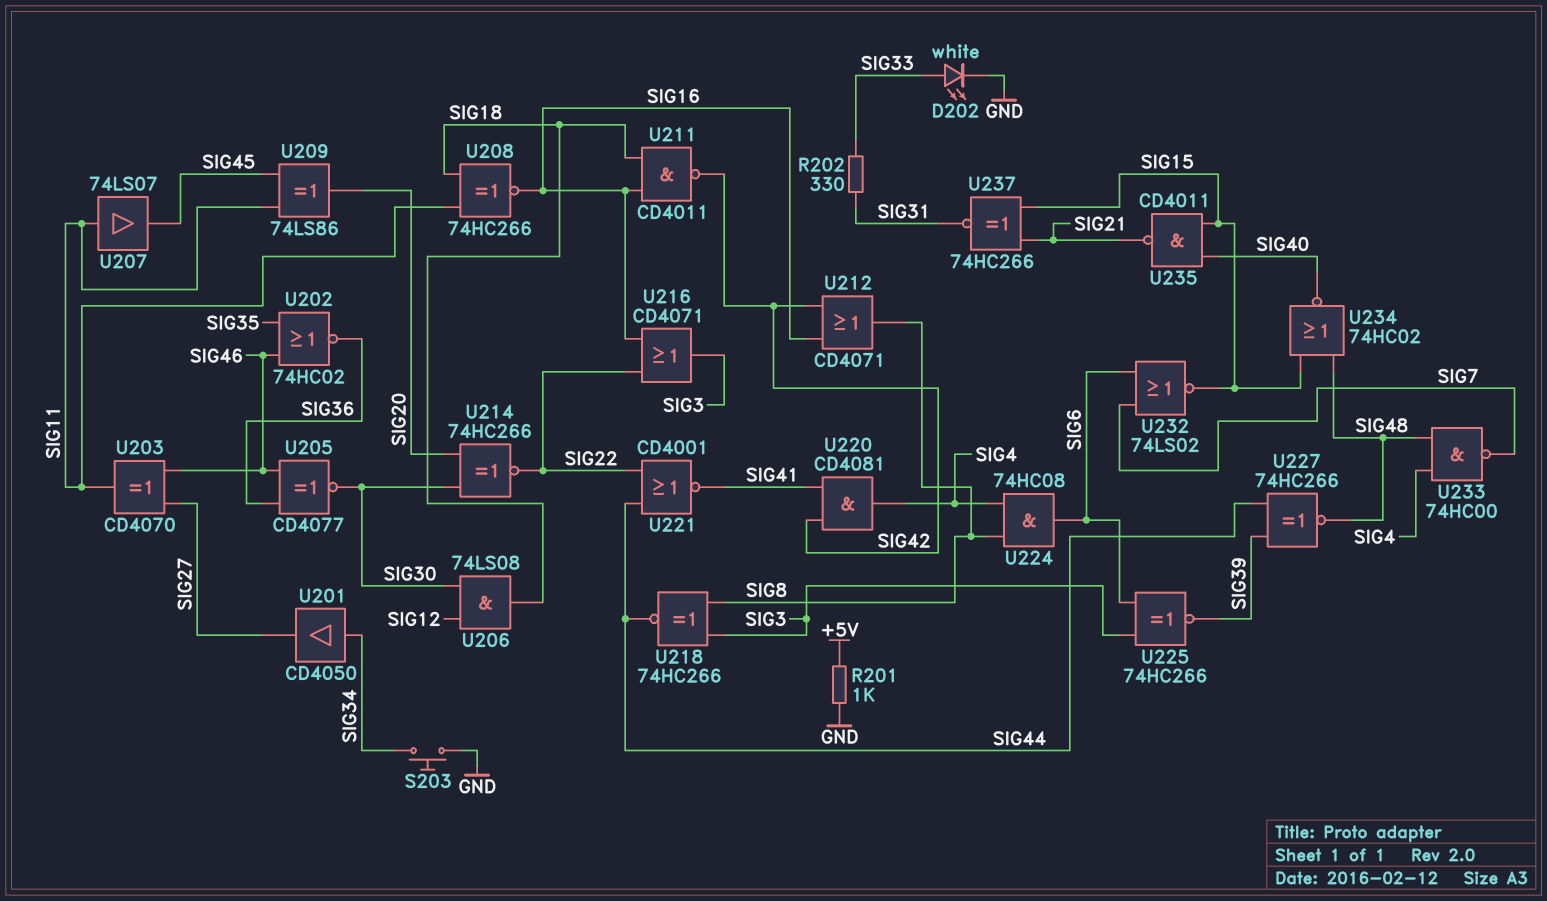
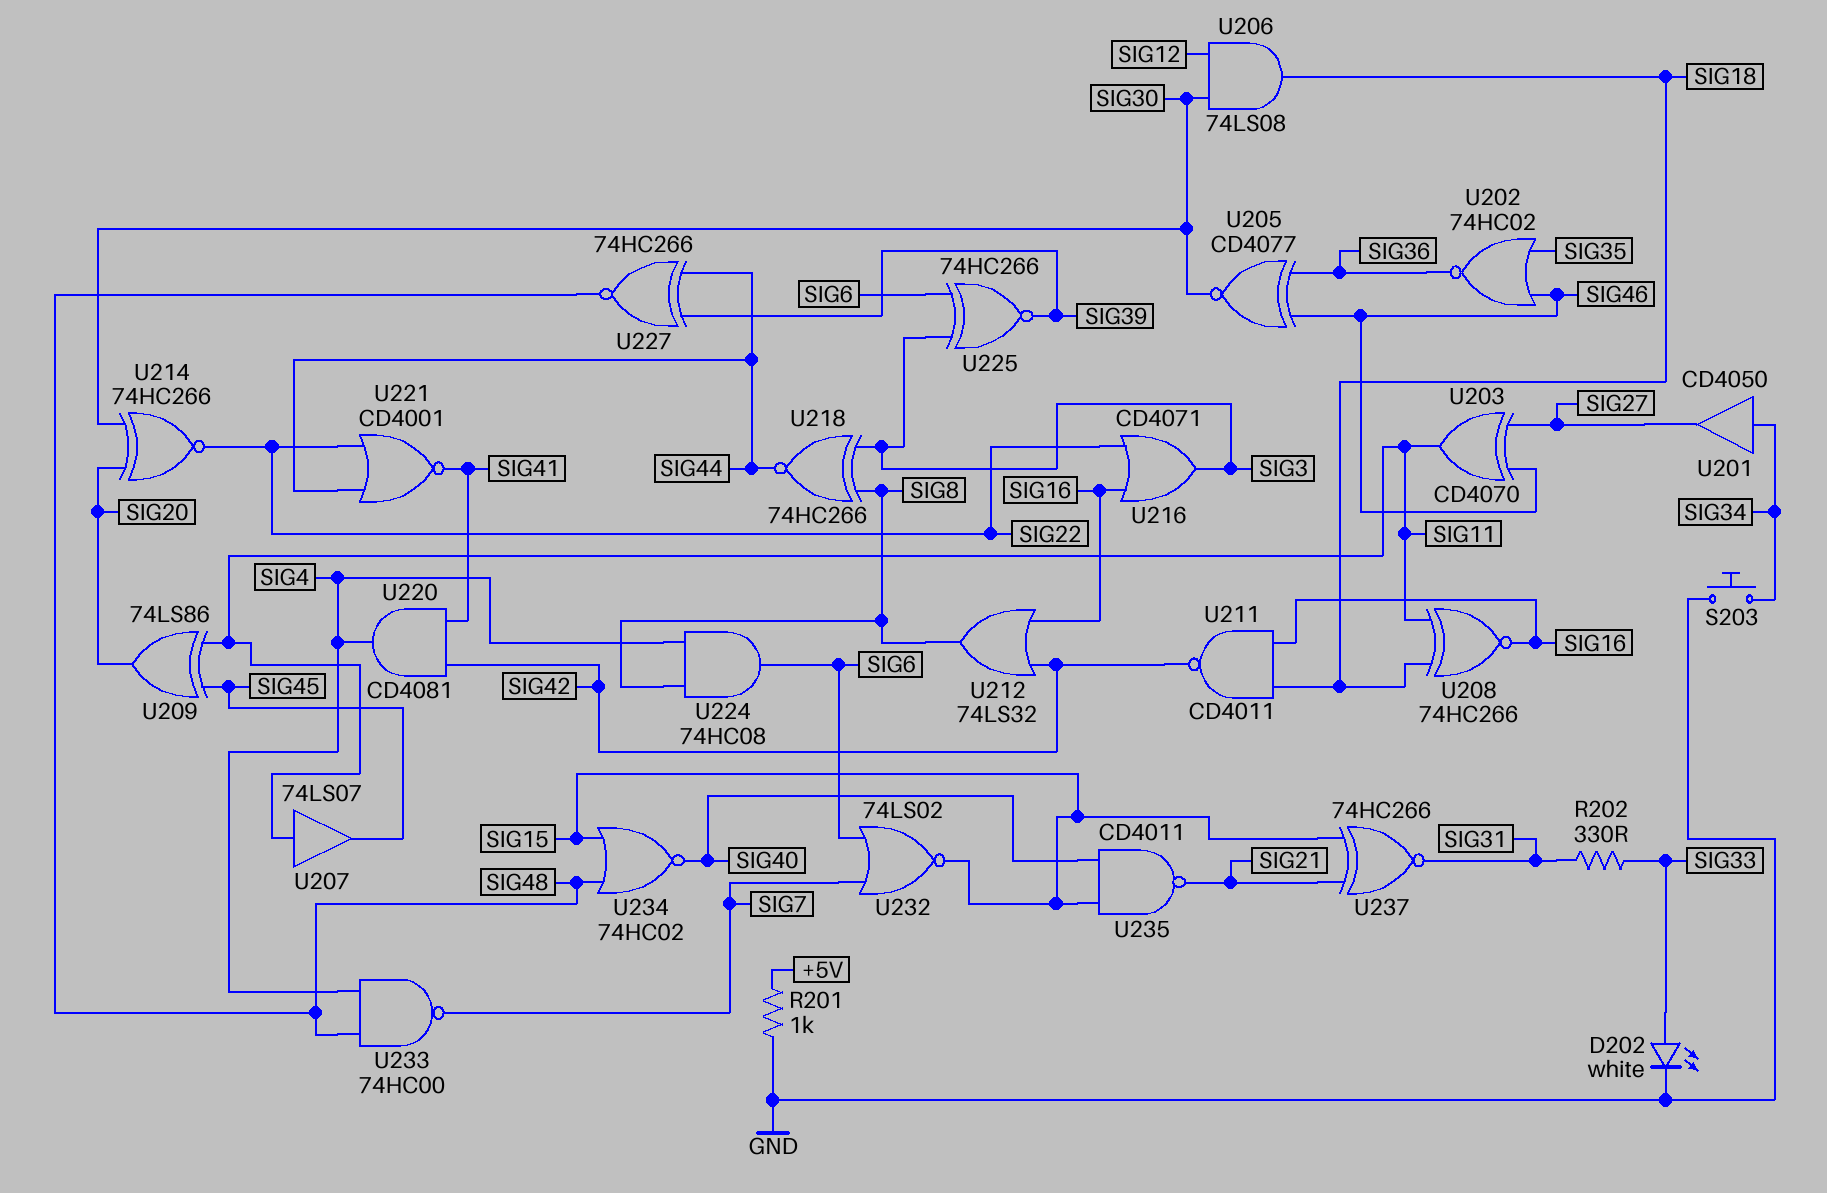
U212: OR CD4071 (in SIG16, in SIG42, out SIG8) -> OR 74LS32 (in SIG16, in SIG42, out SIG8)

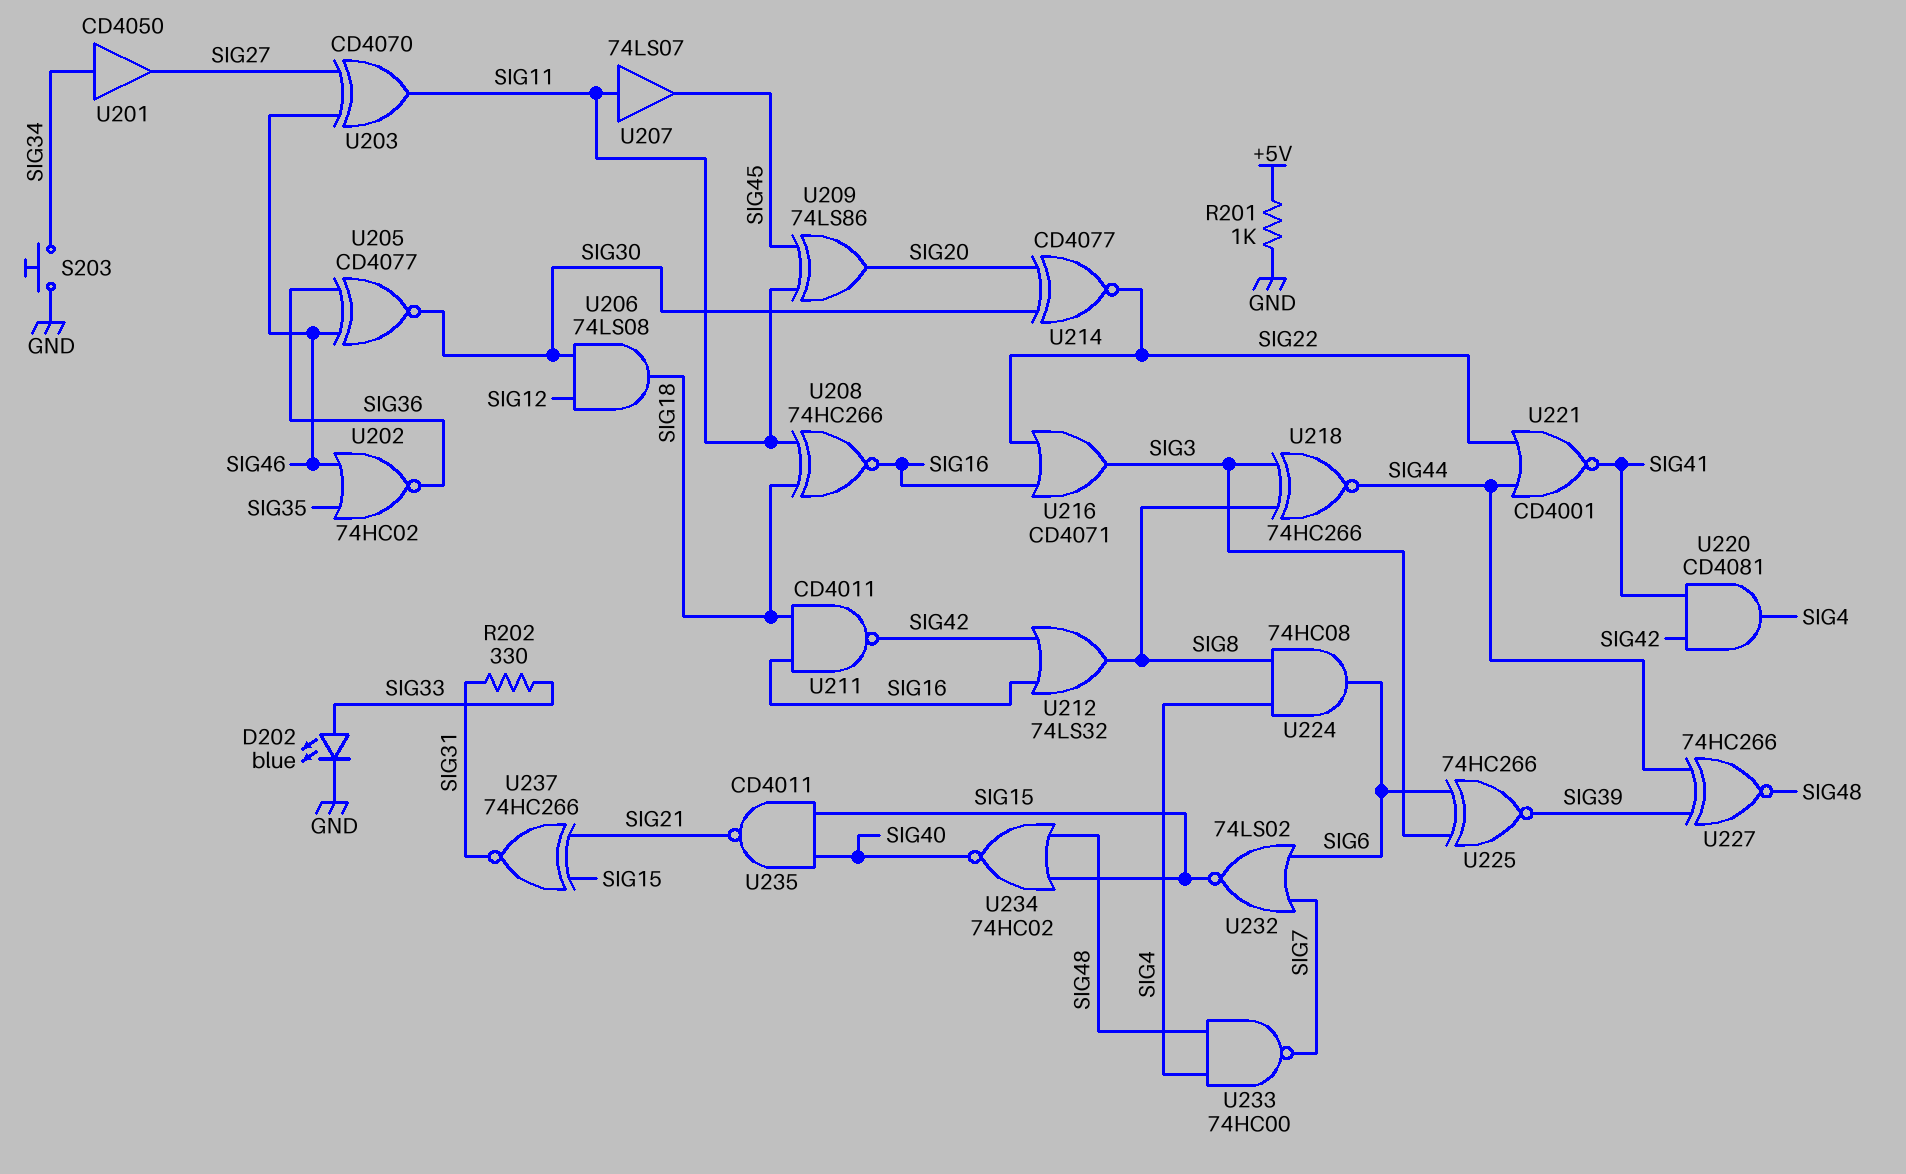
D202: LED white (A SIG33, K GND) -> LED blue (A SIG33, K GND)
U214: XNOR 74HC266 (in SIG20, in SIG30, out SIG22) -> XNOR CD4077 (in SIG20, in SIG30, out SIG22)

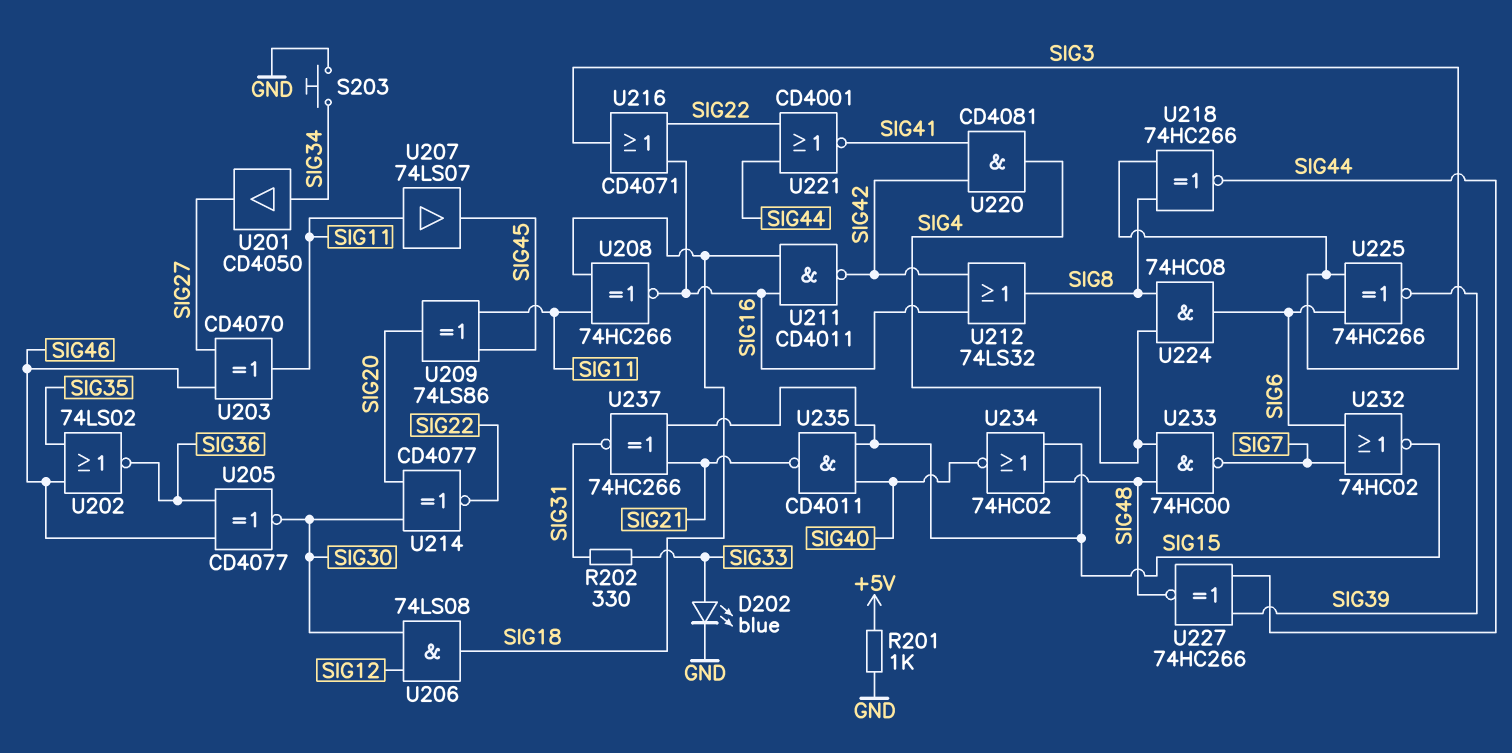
U202: NOR 74HC02 (in SIG35, in SIG46, out SIG36) -> NOR 74LS02 (in SIG35, in SIG46, out SIG36)
U232: NOR 74LS02 (in SIG6, in SIG7, out SIG15) -> NOR 74HC02 (in SIG6, in SIG7, out SIG15)

